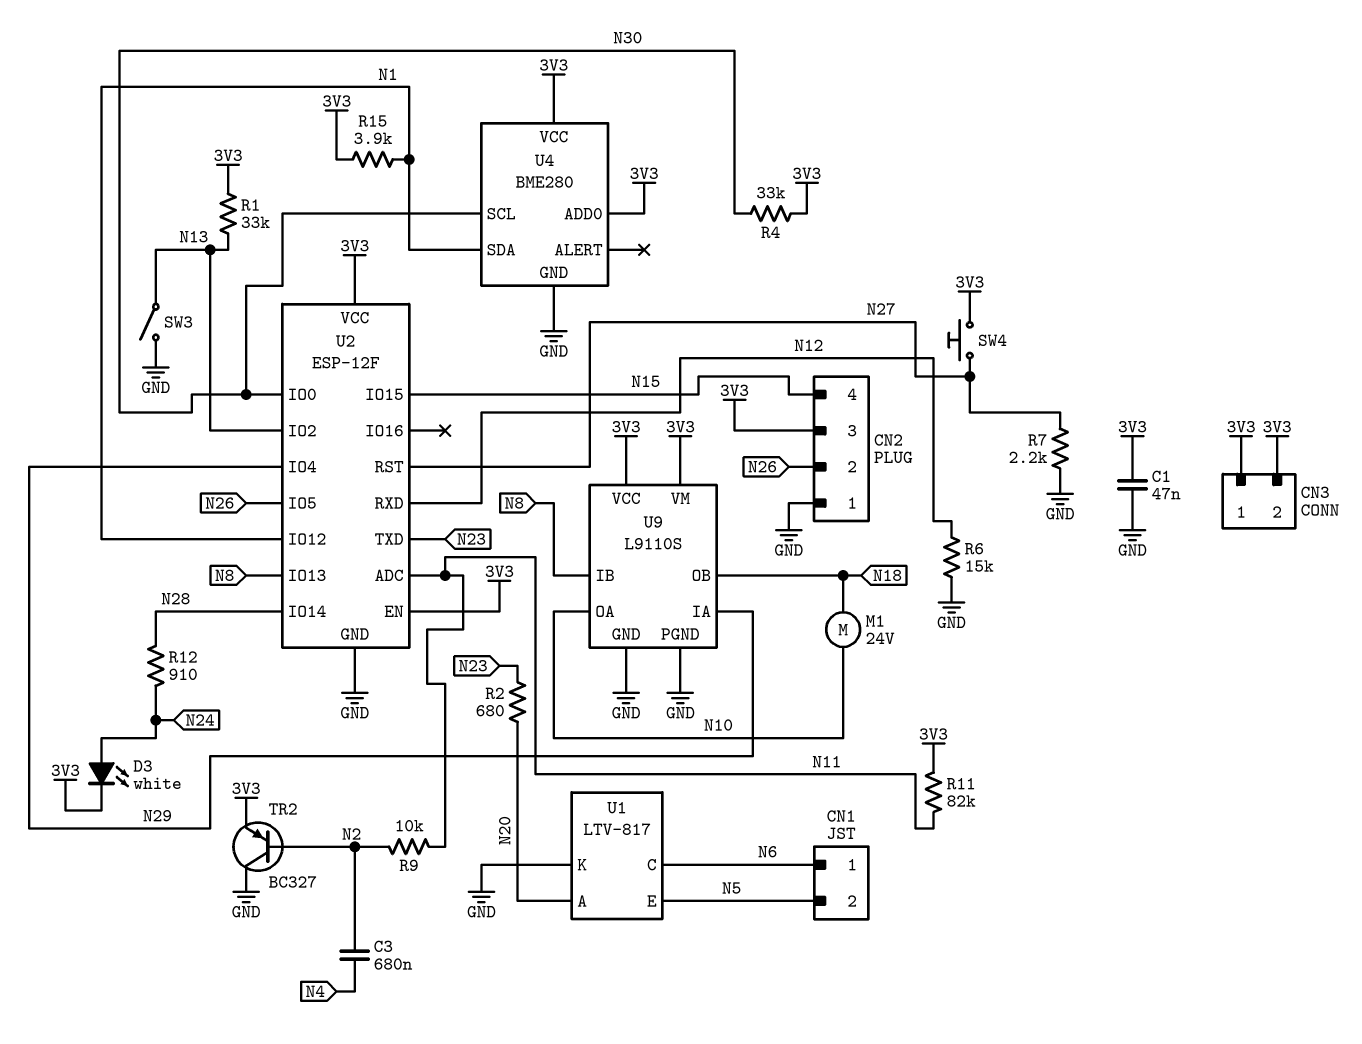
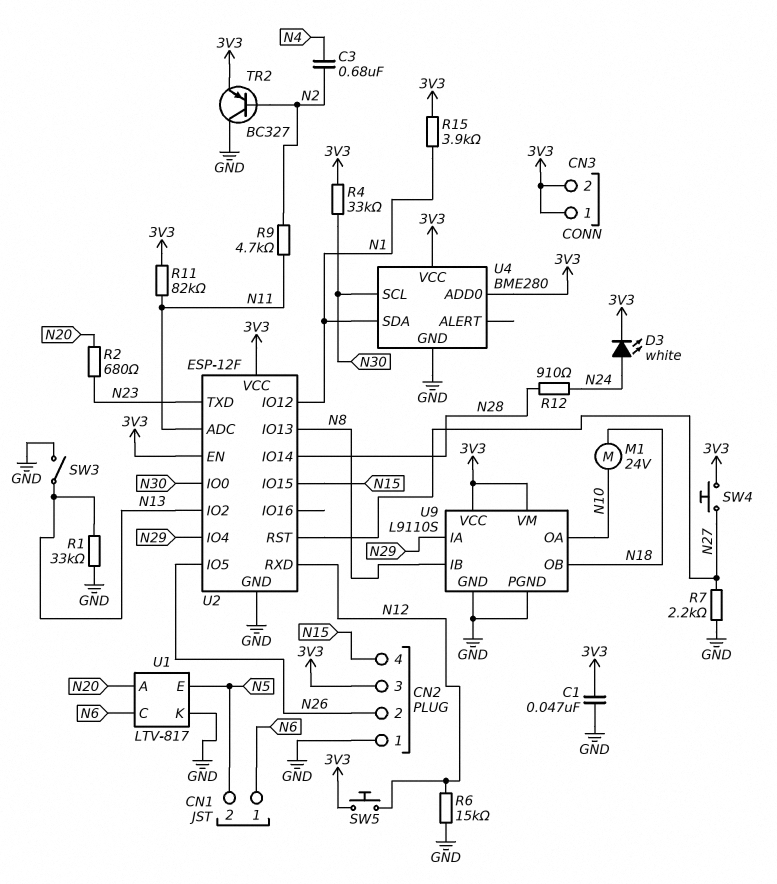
R1: 33k (3V3, N13) -> 33k (GND, N13)
R9: 10k (N2, N11) -> 4.7k (N2, N11)
SW5: none -> button (3V3, N12)

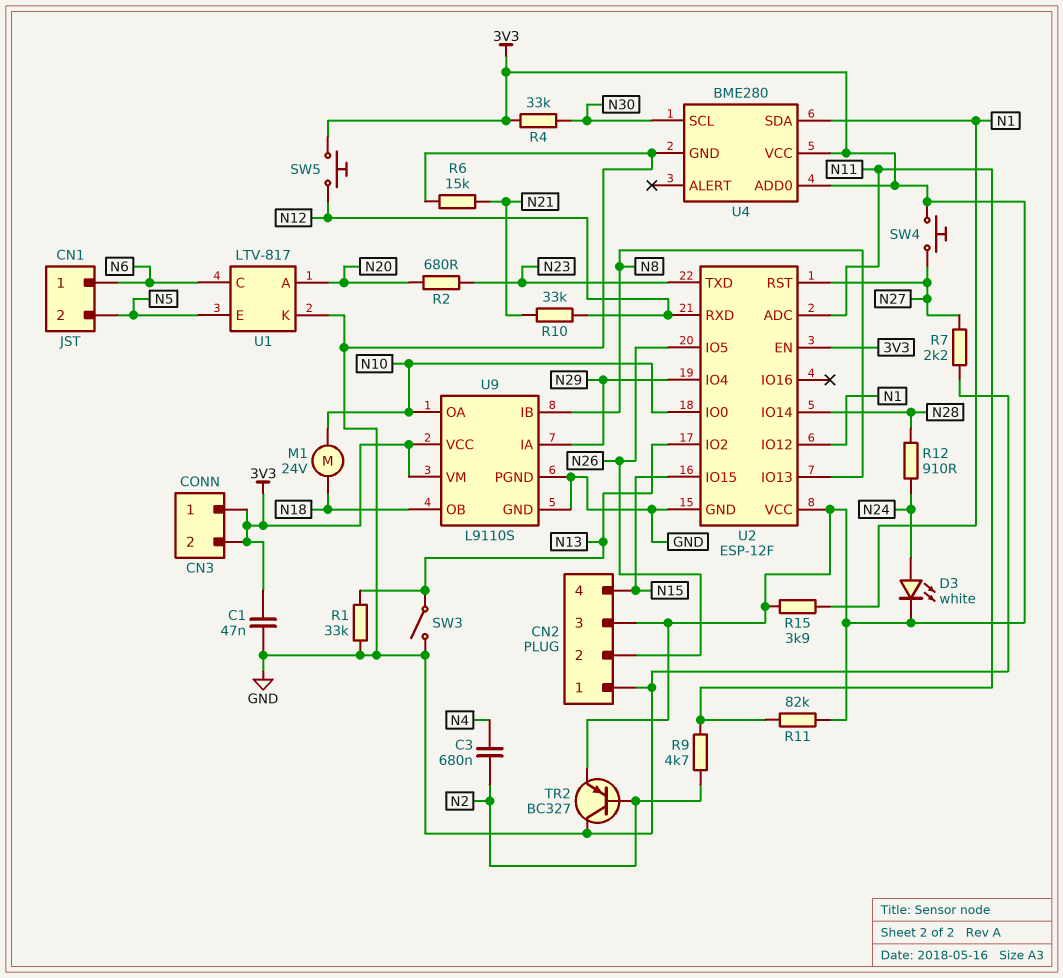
R6: 15k (GND, N12) -> 15k (GND, N21)
R10: none -> 33k (N12, N21)
U2 pin IO0: N30 -> N10

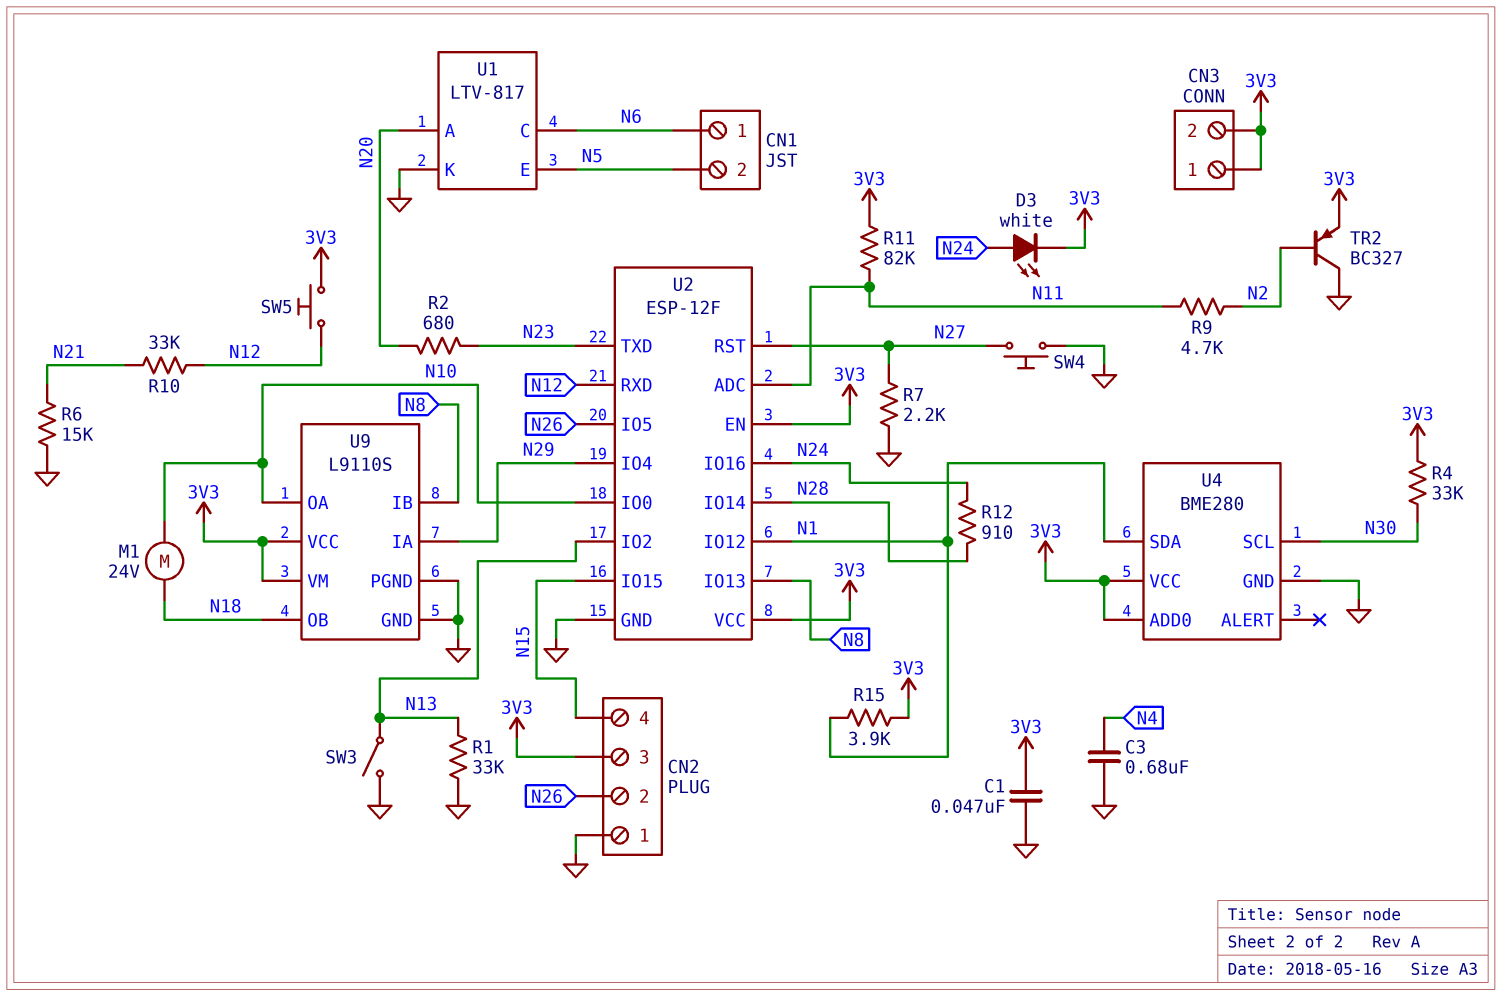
C3: 680nF (N2, N4) -> 680nF (GND, N4)
SW4: button (3V3, N27) -> button (GND, N27)
U2 pin IO16: none -> N24

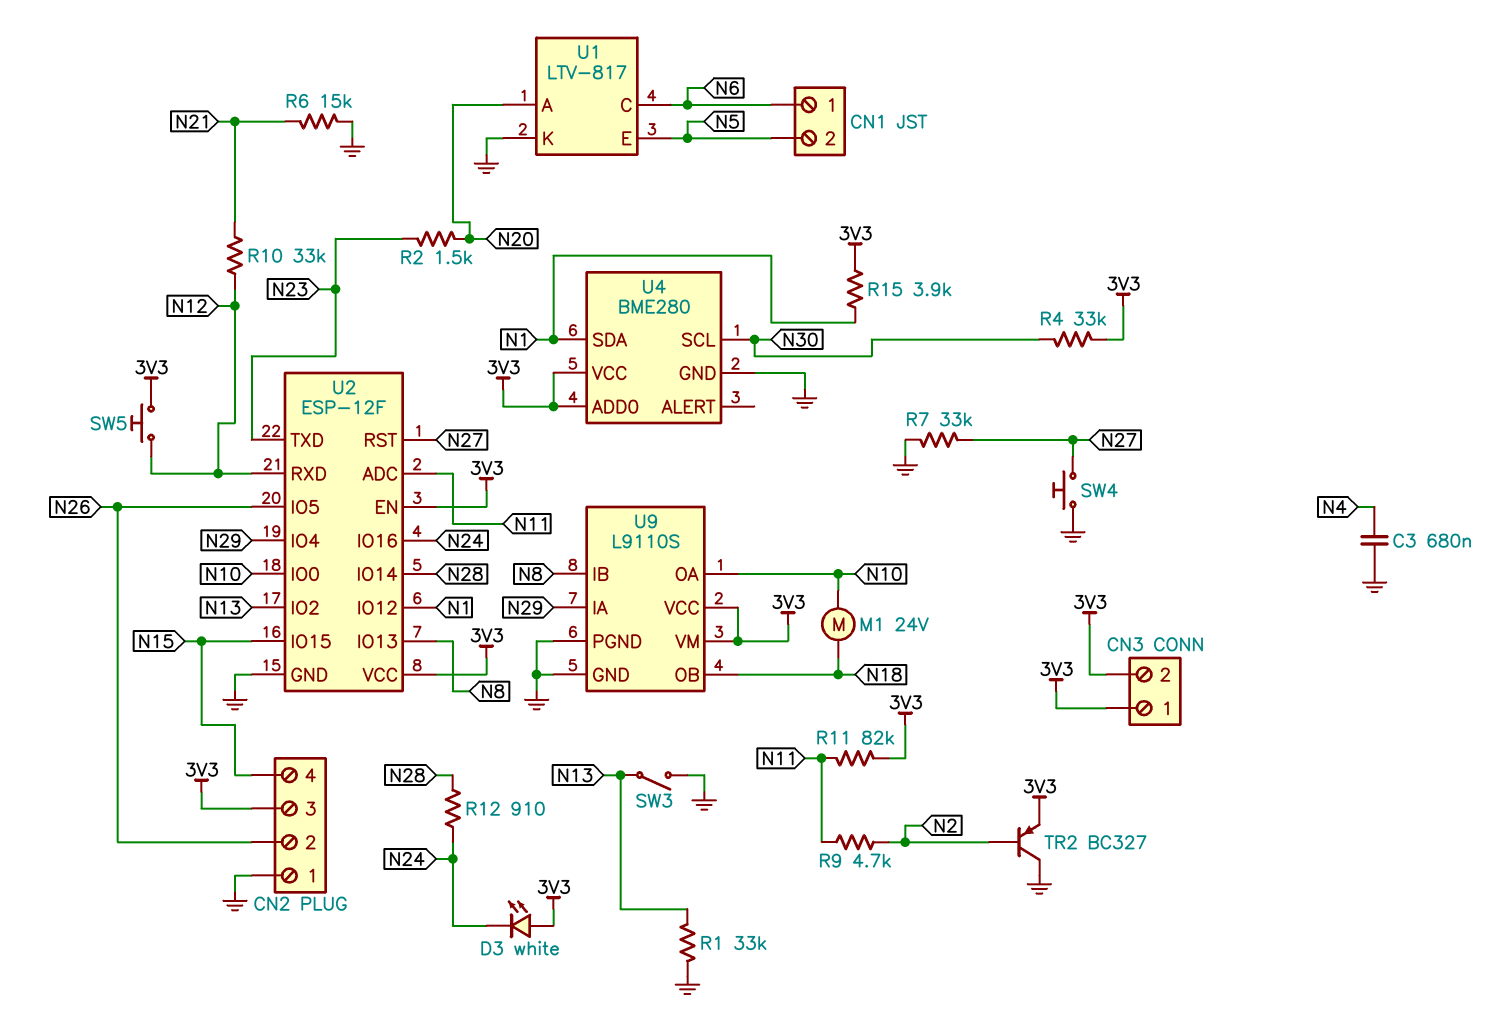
C1: 47nF (3V3, GND) -> none
D3: LED white (A N24, K 3V3) -> LED white (A 3V3, K N24)
R2: 680 (N20, N23) -> 1.5k (N20, N23)
R7: 2.2k (GND, N27) -> 33k (GND, N27)

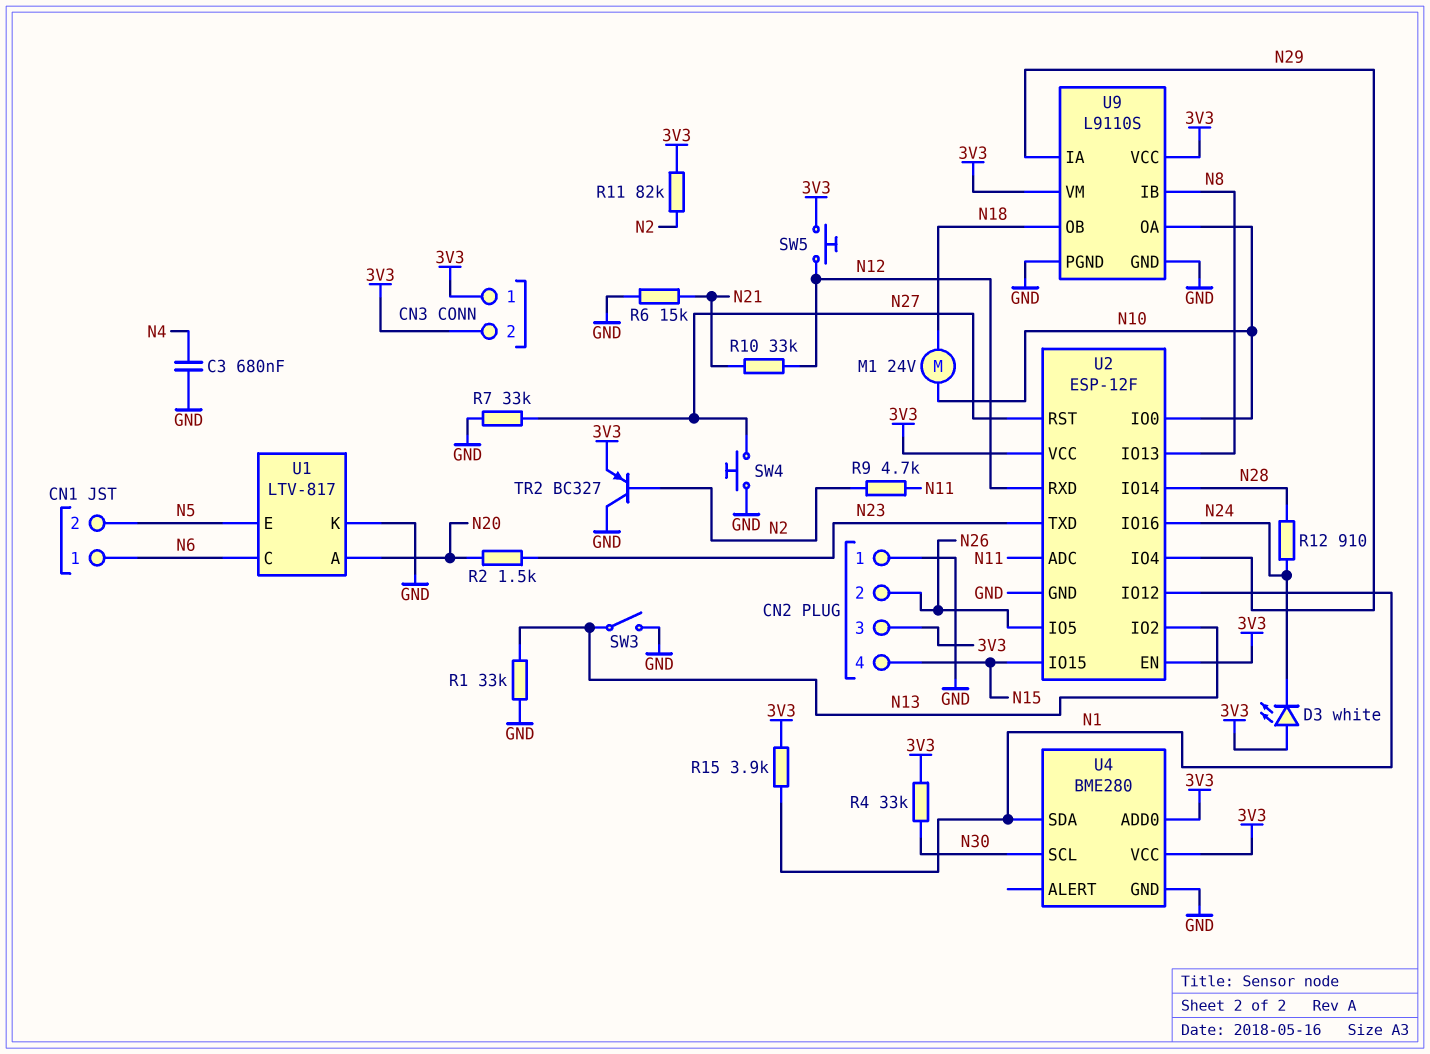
R11: 82k (3V3, N11) -> 82k (3V3, N2)

